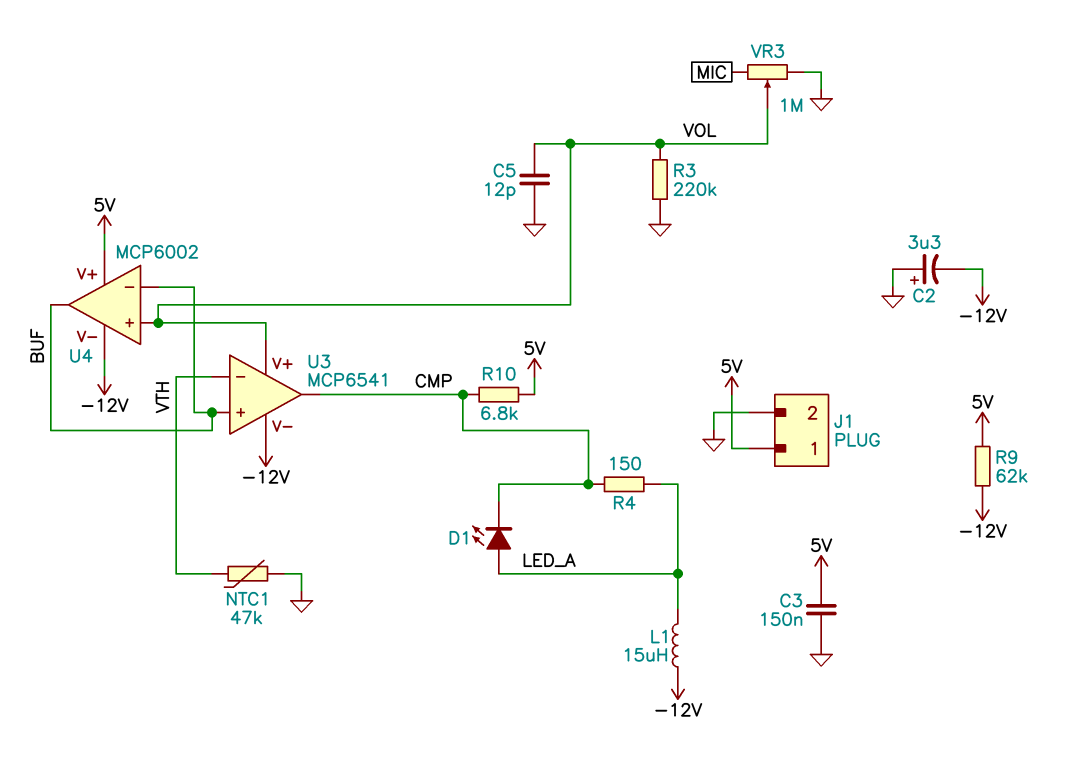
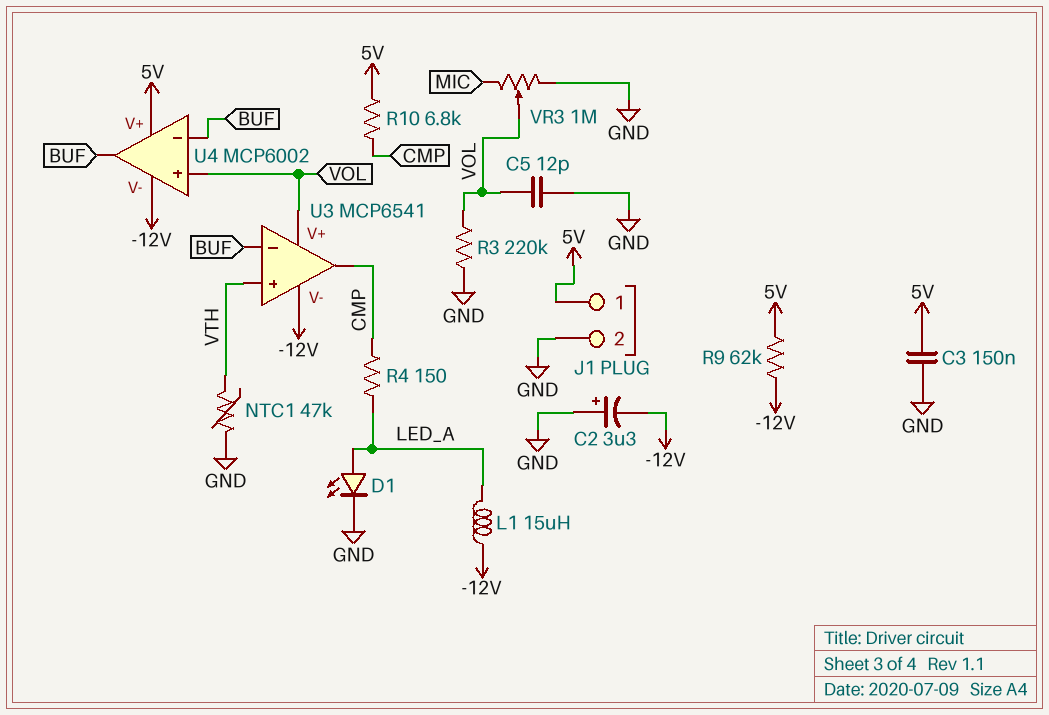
D1: LED (A LED_A, K CMP) -> LED (A LED_A, K GND)
U3 pin in+: BUF -> VTH
U3 pin in-: VTH -> BUF

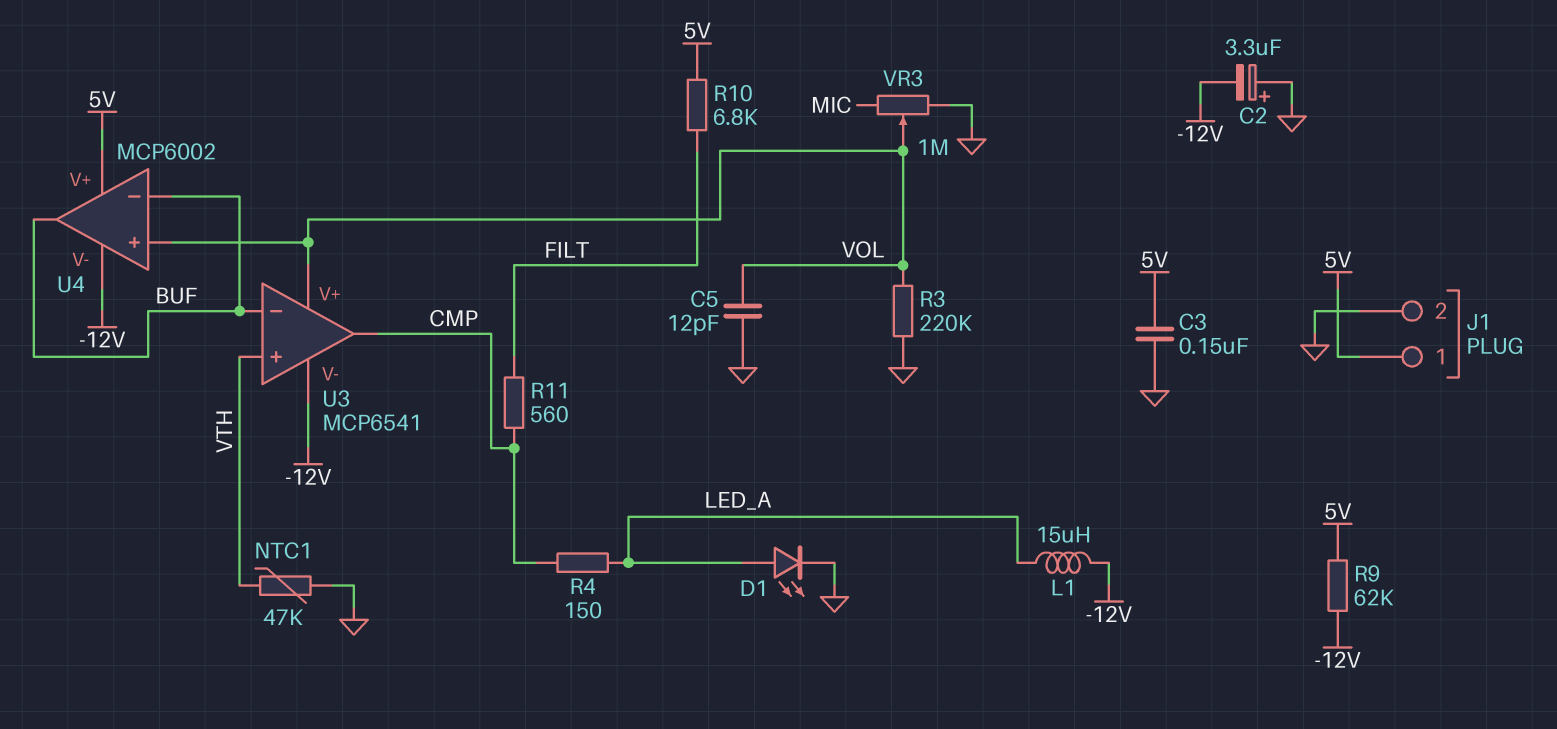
R10: 6.8k (5V, CMP) -> 6.8k (5V, FILT)
R11: none -> 560 (CMP, FILT)

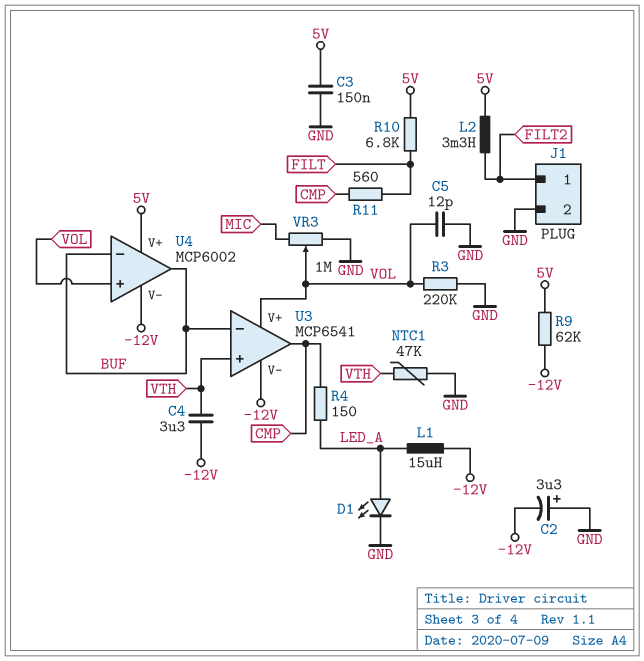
C4: none -> 3.3uF (-12V, VTH)
J1 pin 1: 5V -> FILT2
L2: none -> 3.3mH (5V, FILT2)

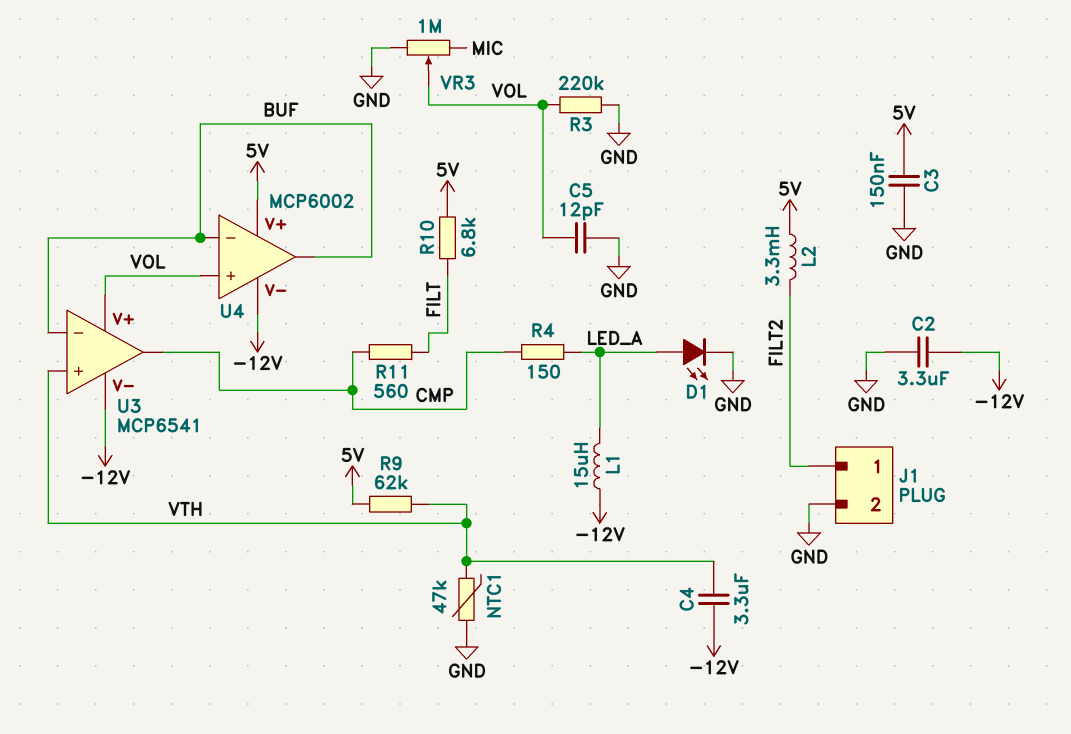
C2: 3.3uF (plus GND, minus -12V) -> 3.3uF (-12V, GND)
R9: 62k (-12V, 5V) -> 62k (5V, VTH)

